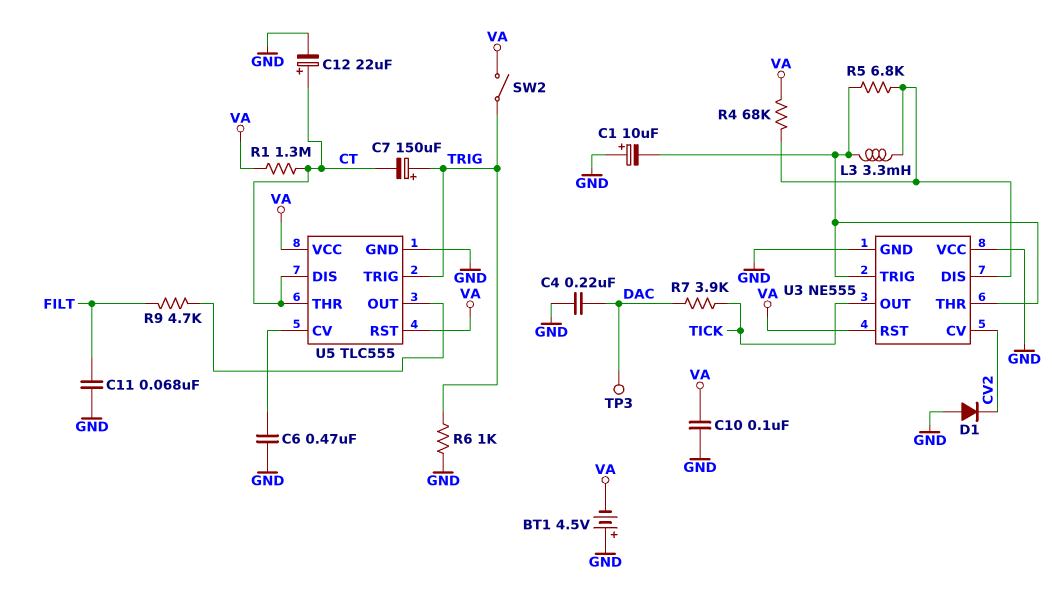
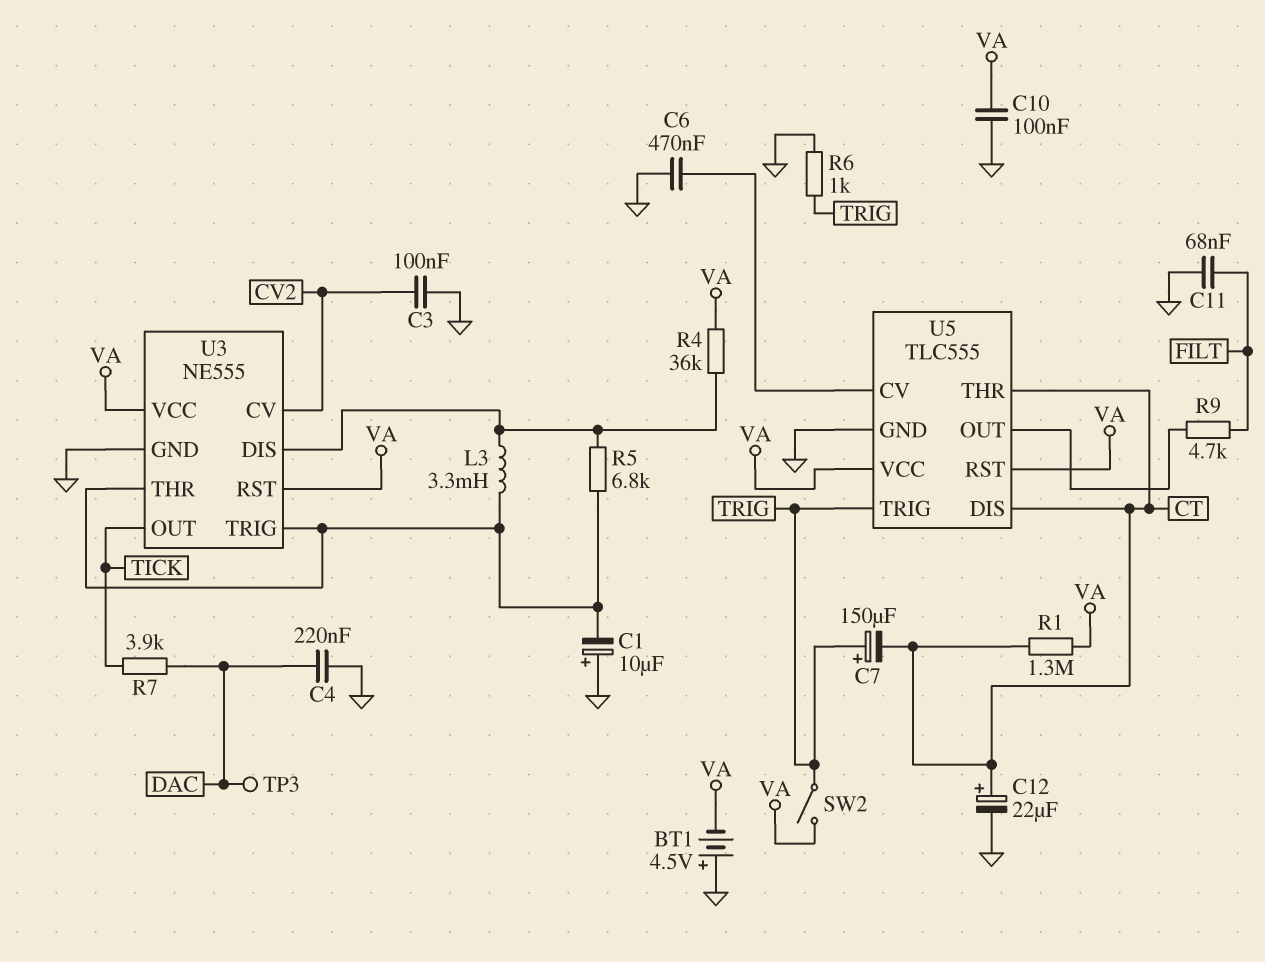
C3: none -> 100nF (CV2, GND)
D1: diode (A GND, K CV2) -> none
R4: 68k (U3/DIS, VA) -> 36k (U3/DIS, VA)
U3 pin VCC: GND -> VA

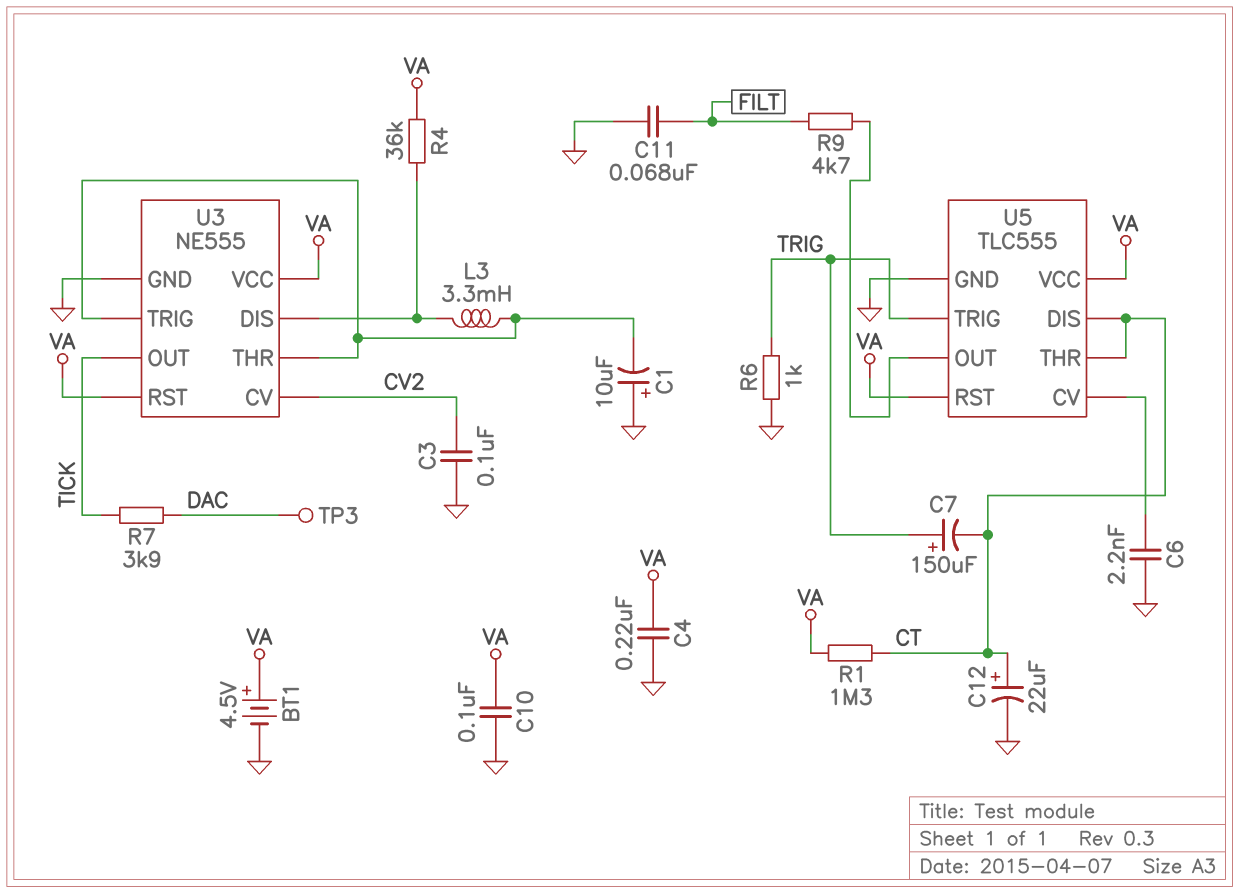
BT1: 4.5V (plus GND, minus VA) -> 4.5V (plus VA, minus GND)
C4: 220nF (DAC, GND) -> 220nF (GND, VA)
C6: 470nF (GND, U5/CV) -> 2.2nF (GND, U5/CV)
R5: 6.8k (U3/DIS, U3/THR) -> none
SW2: switch (TRIG, VA) -> none

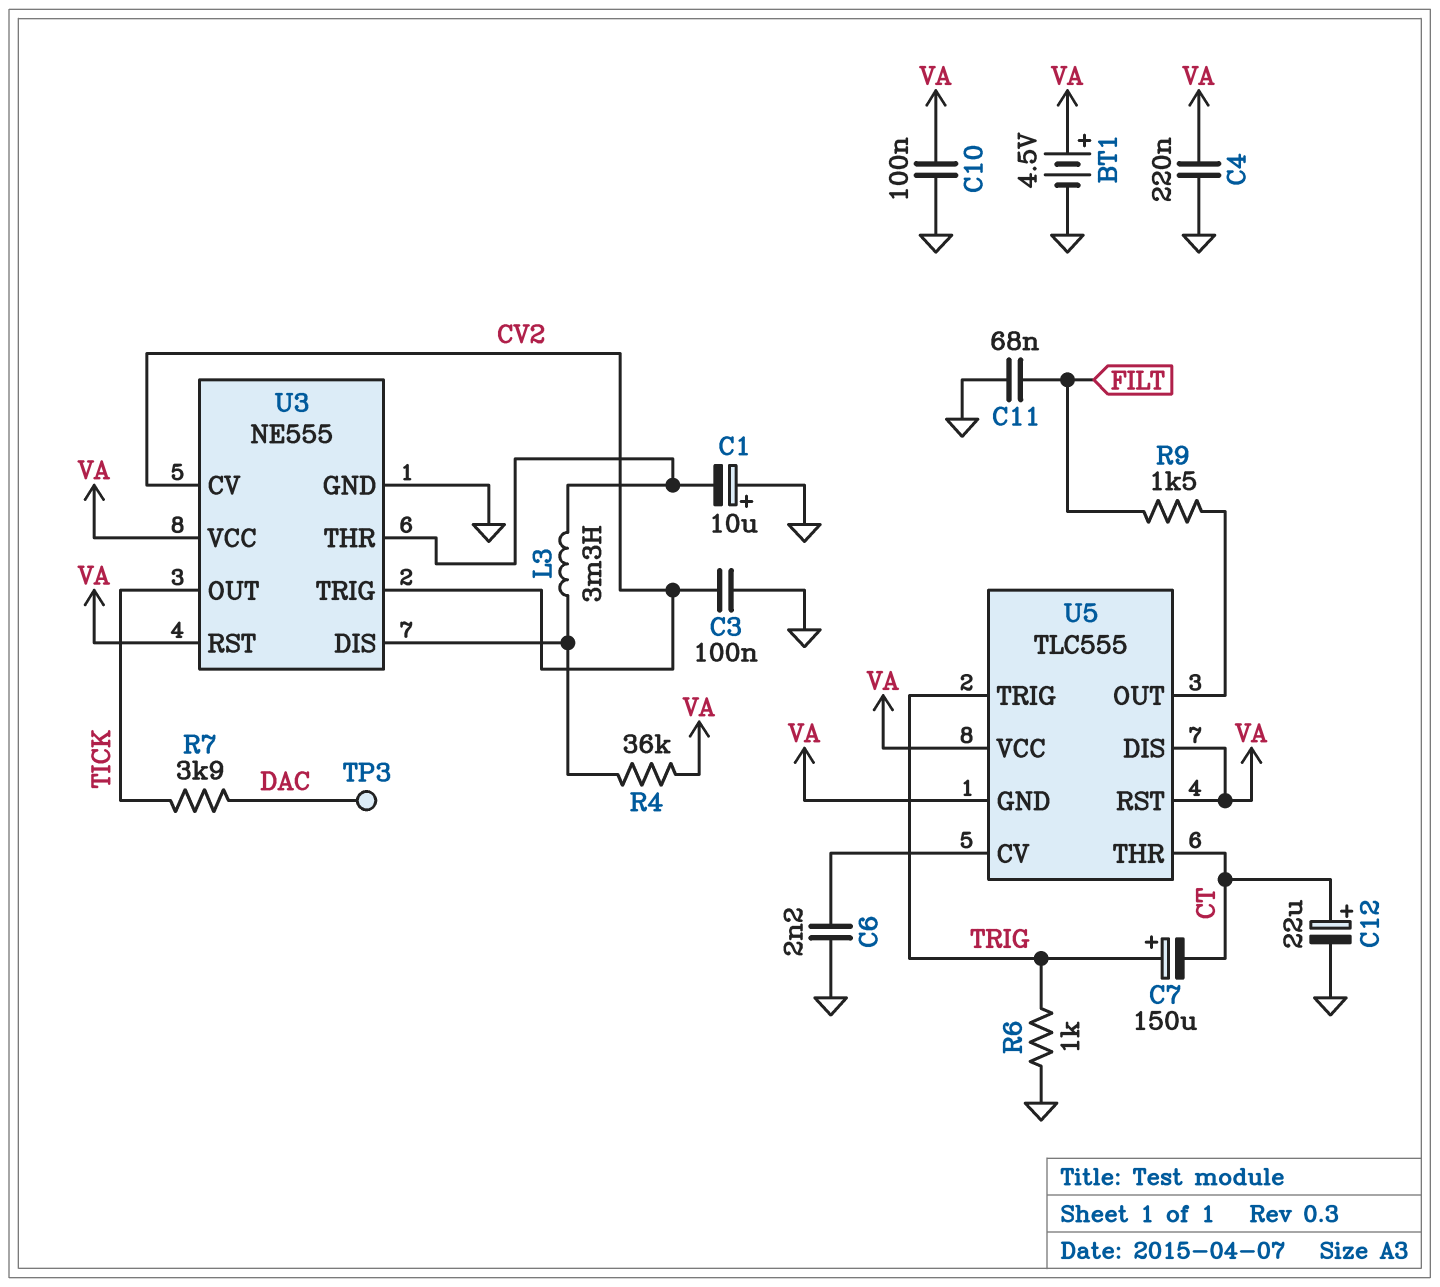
R1: 1.3M (CT, VA) -> none
R9: 4.7k (FILT, U5/OUT) -> 1.5k (FILT, U5/OUT)
U3 pin TRIG: U3/THR -> CV2
U5 pin DIS: CT -> VA
U5 pin GND: GND -> VA

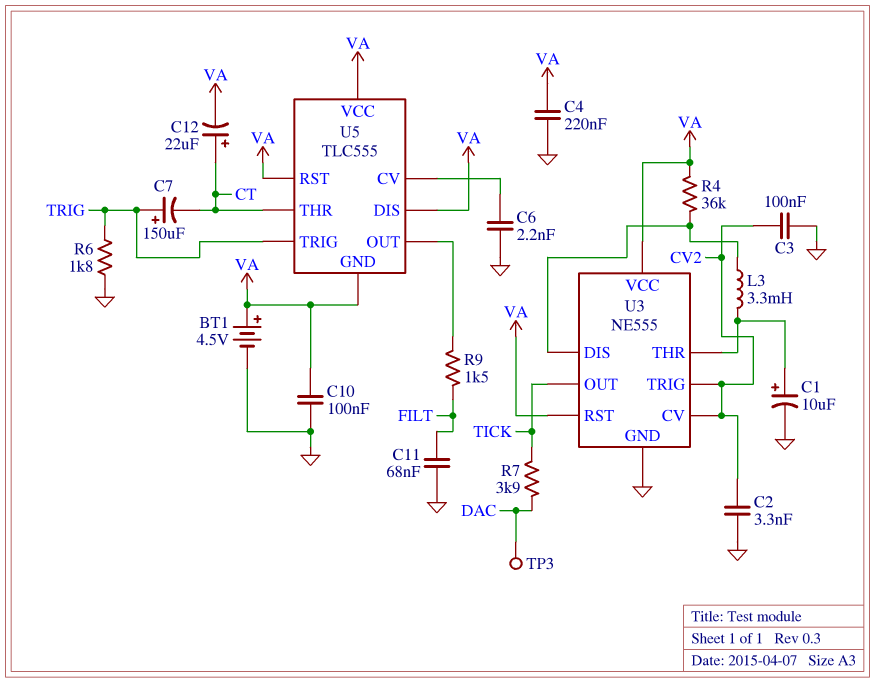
C1: 10uF (plus GND, minus U3/THR) -> 10uF (plus U3/THR, minus GND)
C2: none -> 3.3nF (CV2, GND)
C12: 22uF (plus CT, minus GND) -> 22uF (plus CT, minus VA)
R6: 1k (GND, TRIG) -> 1.8k (GND, TRIG)

